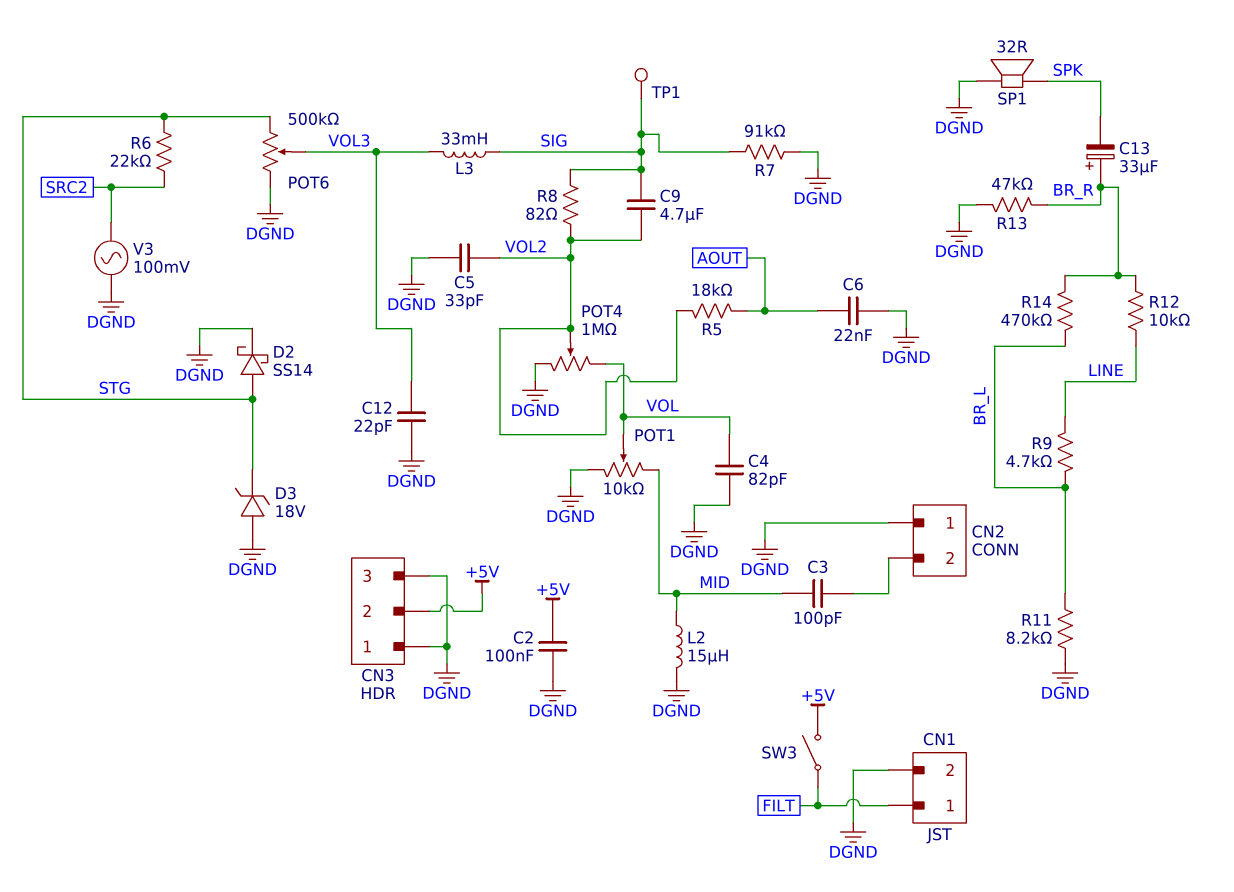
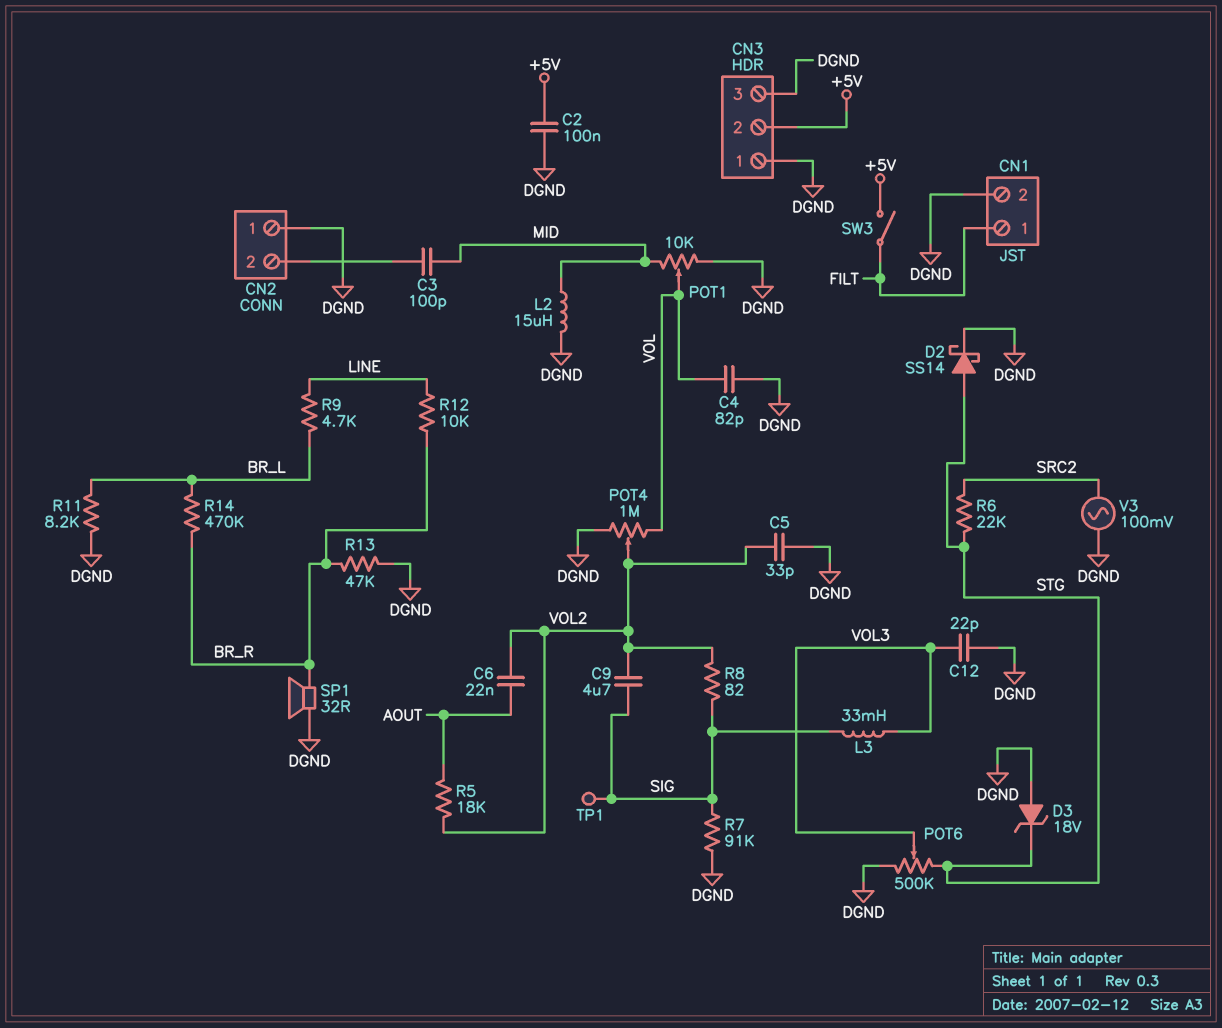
C6: 22nF (AOUT, DGND) -> 22nF (AOUT, VOL2)
C13: 33uF (plus BR_R, minus SPK) -> none
SP1: speaker 32R (DGND, SPK) -> speaker 32R (BR_R, DGND)

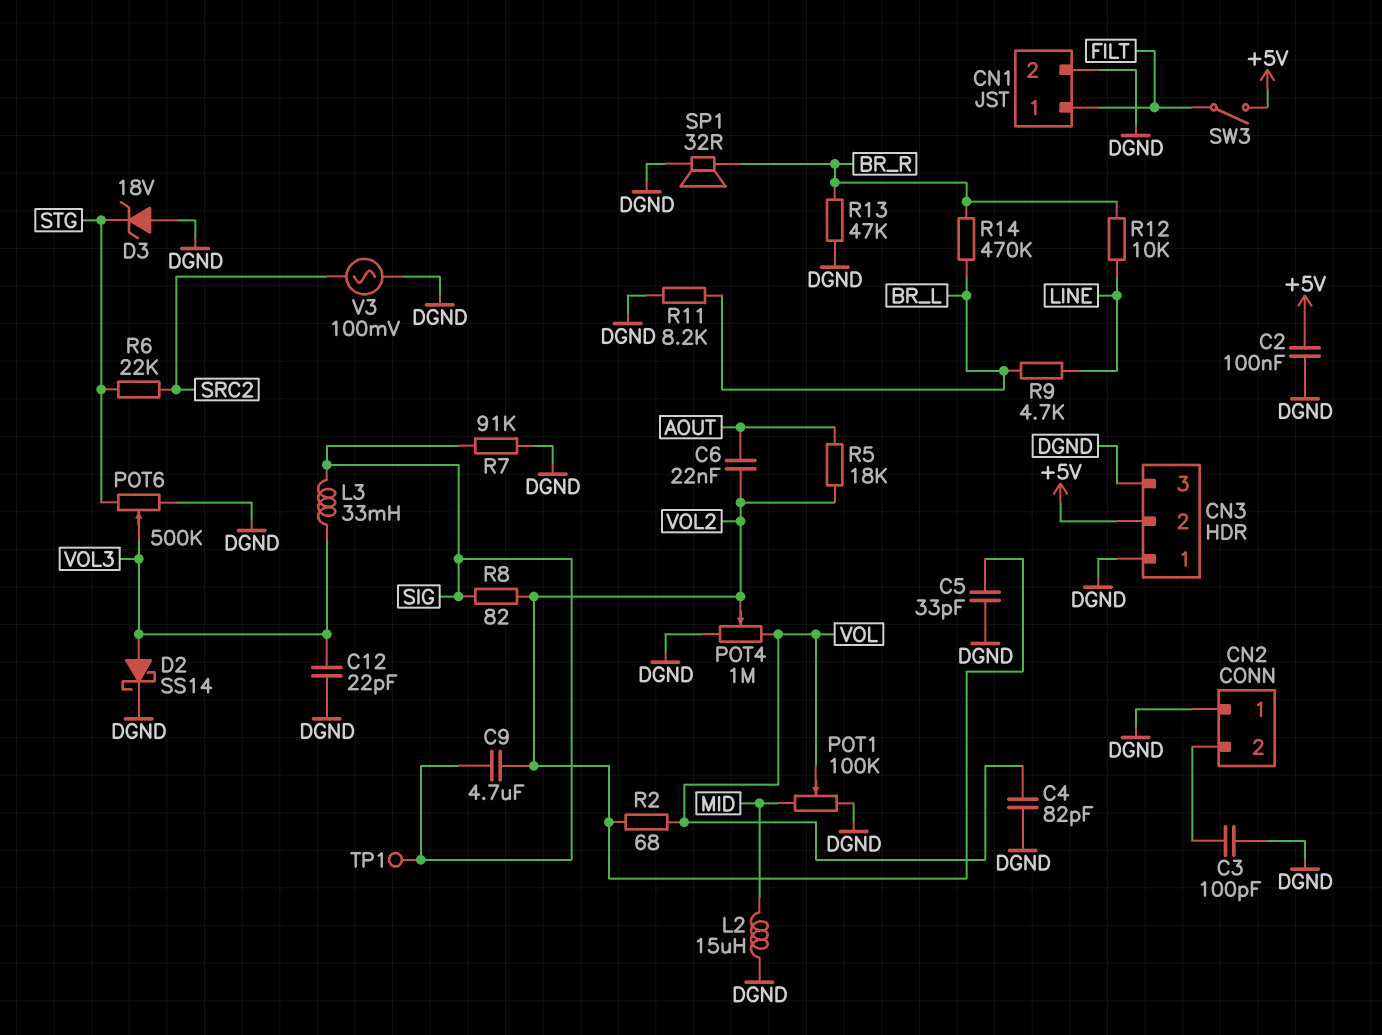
C3: 100pF (CN2/2, MID) -> 100pF (CN2/2, DGND)
D2: schottky SS14 (A STG, K DGND) -> schottky SS14 (A VOL3, K DGND)
POT1: 10k (DGND, MID, wiper VOL) -> 100k (DGND, MID, wiper VOL)
R2: none -> 68 (VOL, VOL2)

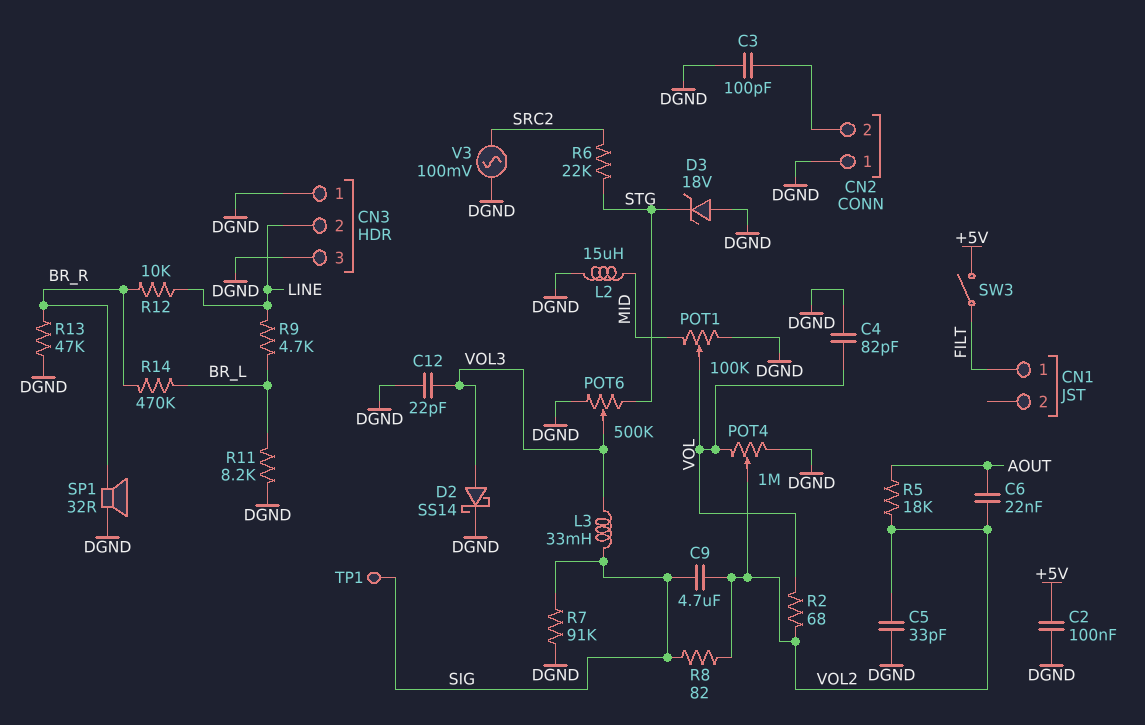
CN1 pin 2: DGND -> none
CN3 pin 2: +5V -> LINE

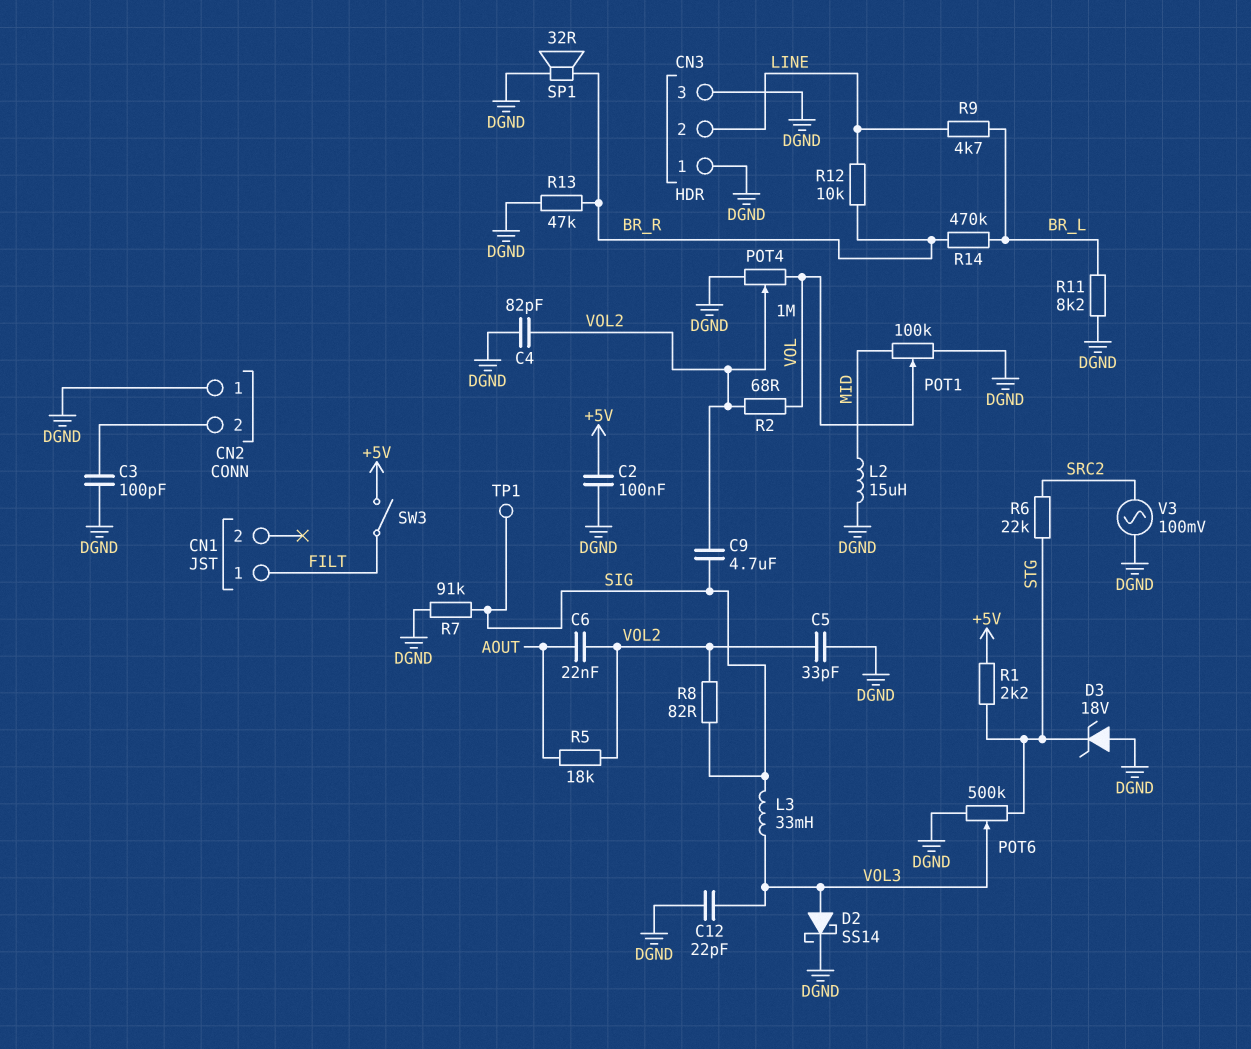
C4: 82pF (DGND, VOL) -> 82pF (DGND, VOL2)
R1: none -> 2.2k (+5V, STG)

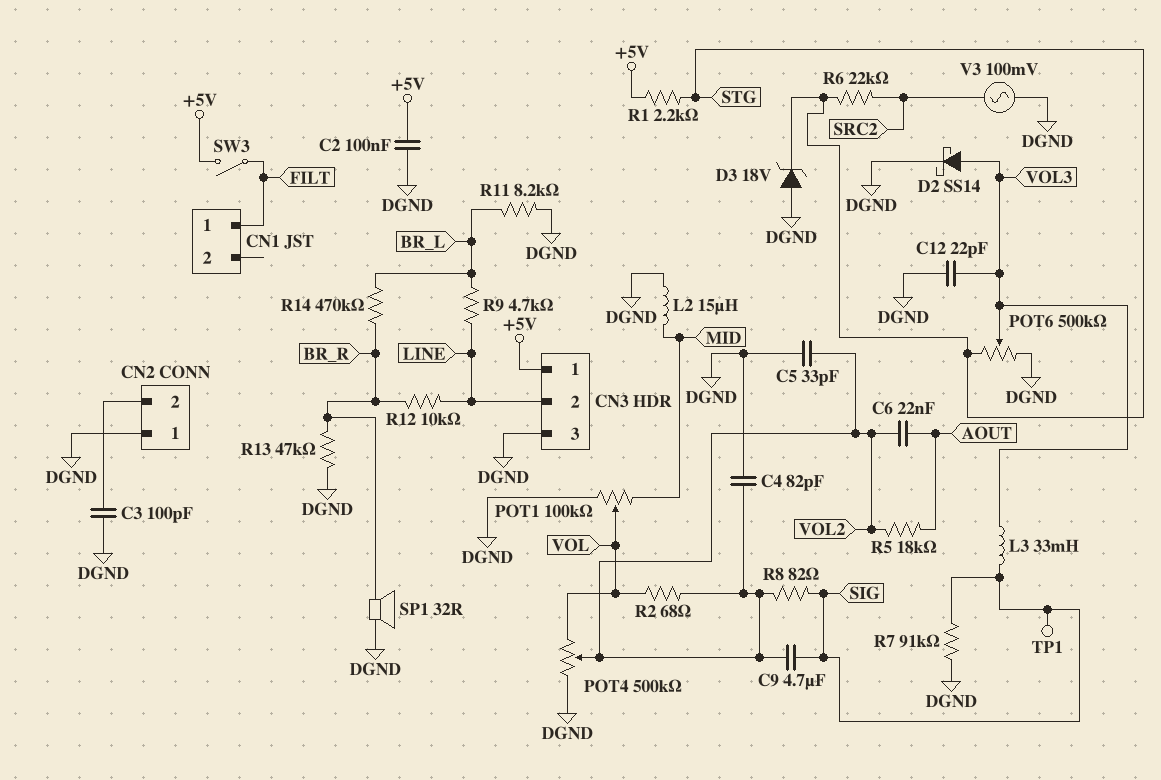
CN3 pin 1: DGND -> +5V
POT4: 1M (DGND, VOL, wiper VOL2) -> 500k (DGND, VOL, wiper VOL2)

